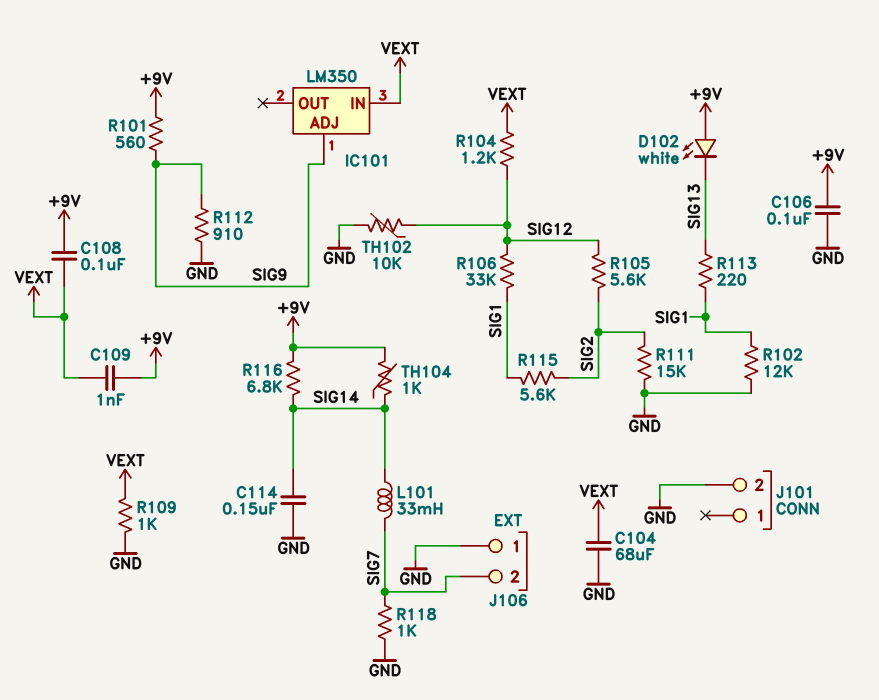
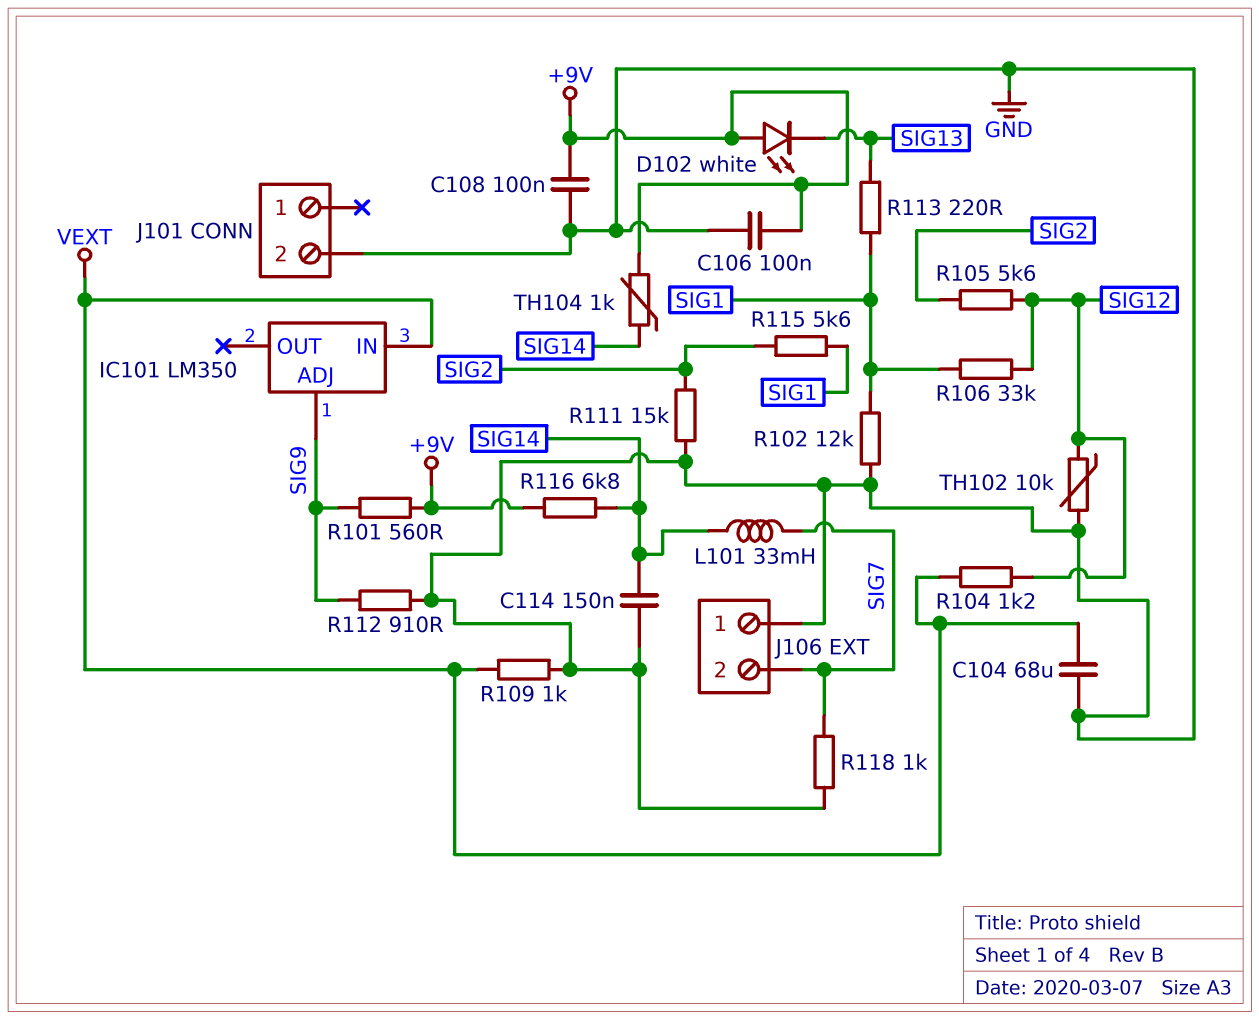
C108: 100nF (+9V, VEXT) -> 100nF (+9V, GND)
C109: 1nF (+9V, VEXT) -> none

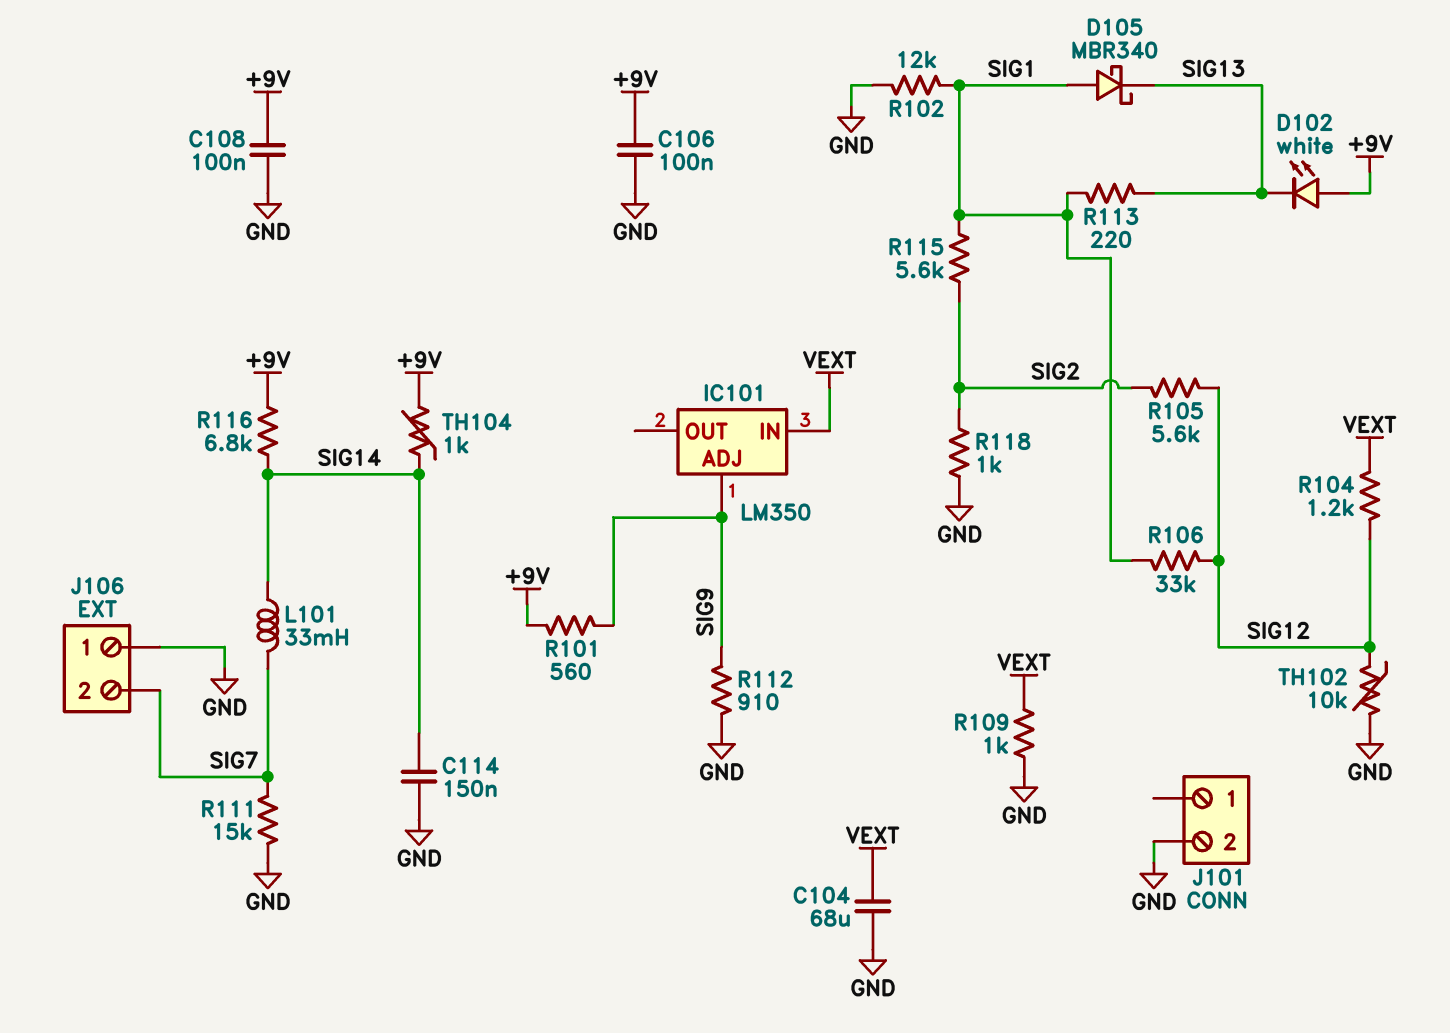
D105: none -> schottky MBR340 (A SIG1, K SIG13)
R111: 15k (GND, SIG2) -> 15k (GND, SIG7)
R118: 1k (GND, SIG7) -> 1k (GND, SIG2)

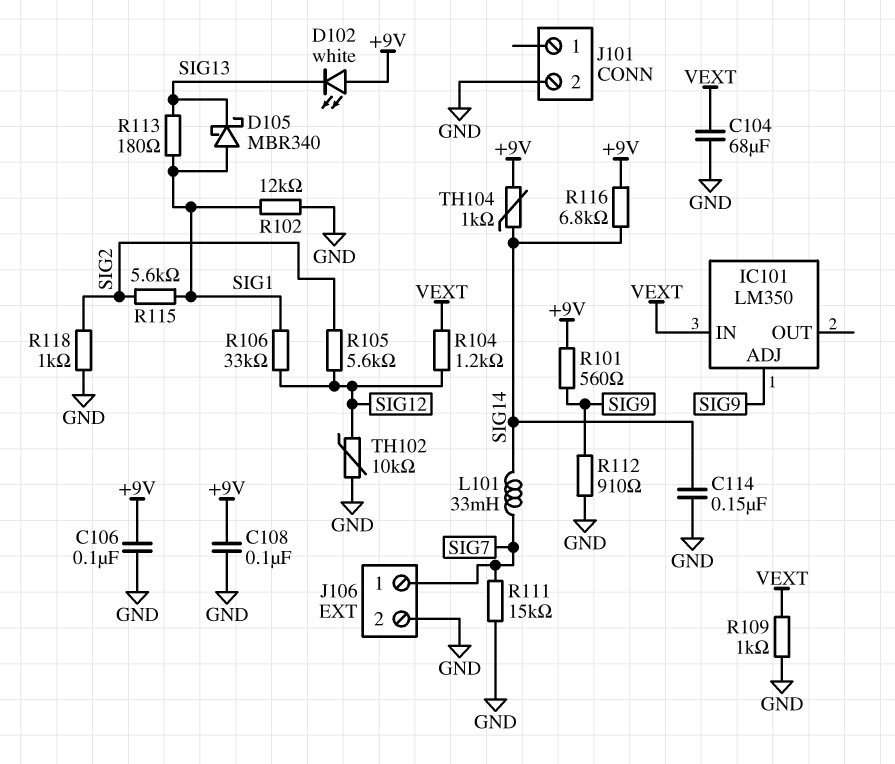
J106 pin 1: GND -> SIG7
J106 pin 2: SIG7 -> GND
R113: 220 (SIG1, SIG13) -> 180 (SIG1, SIG13)

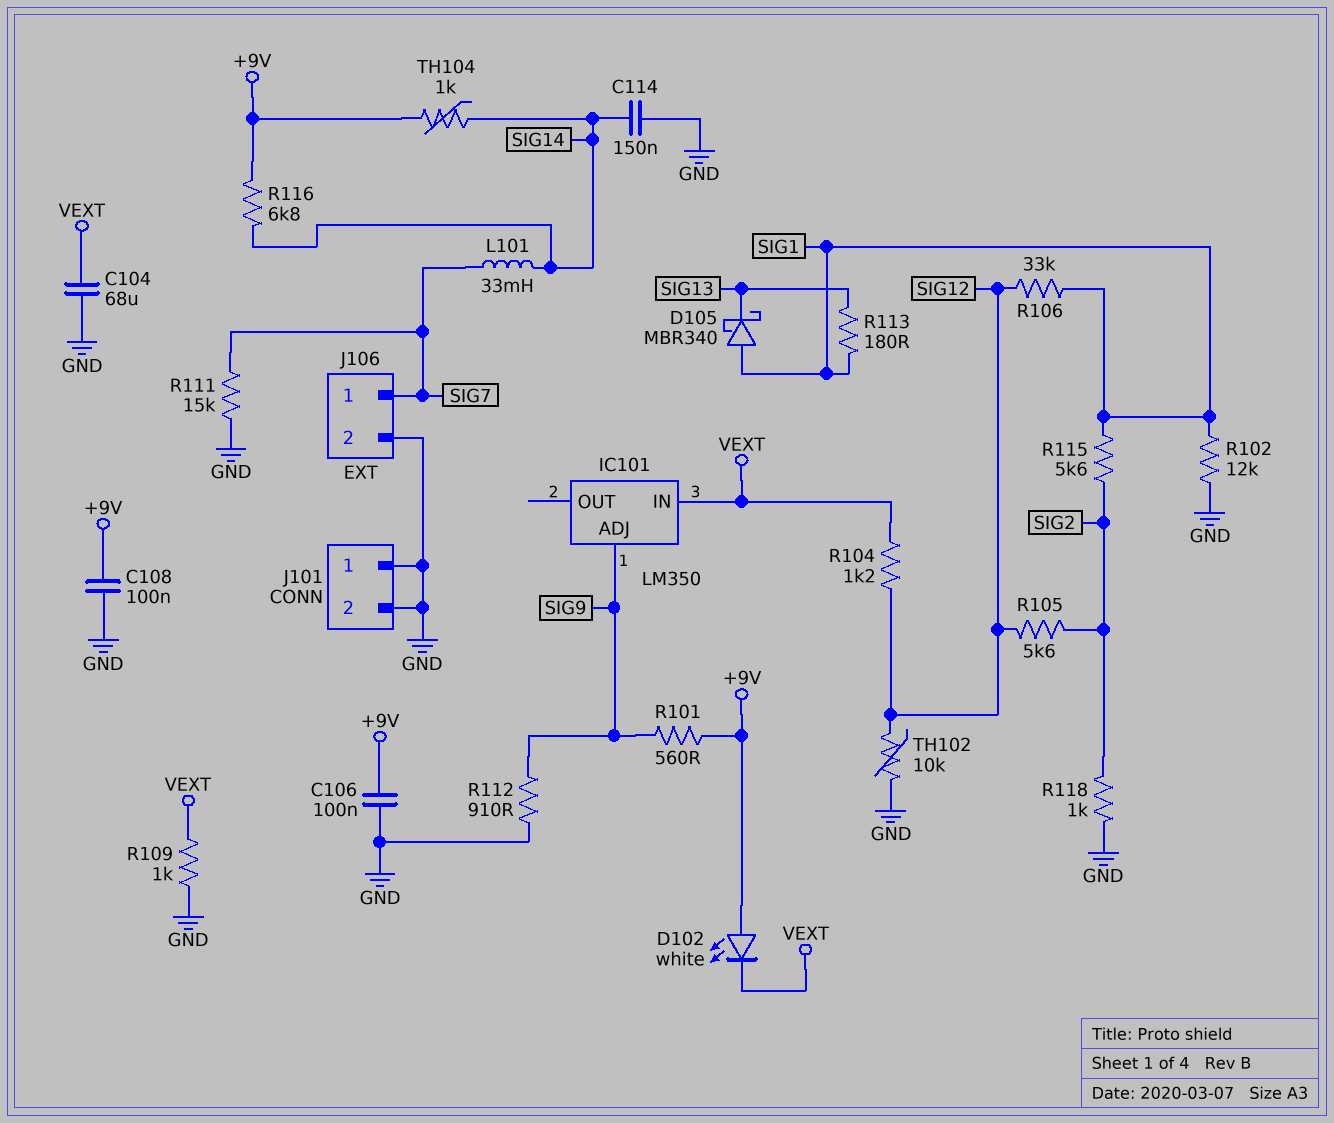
D102: LED white (A +9V, K SIG13) -> LED white (A +9V, K VEXT)
J101 pin 1: none -> GND

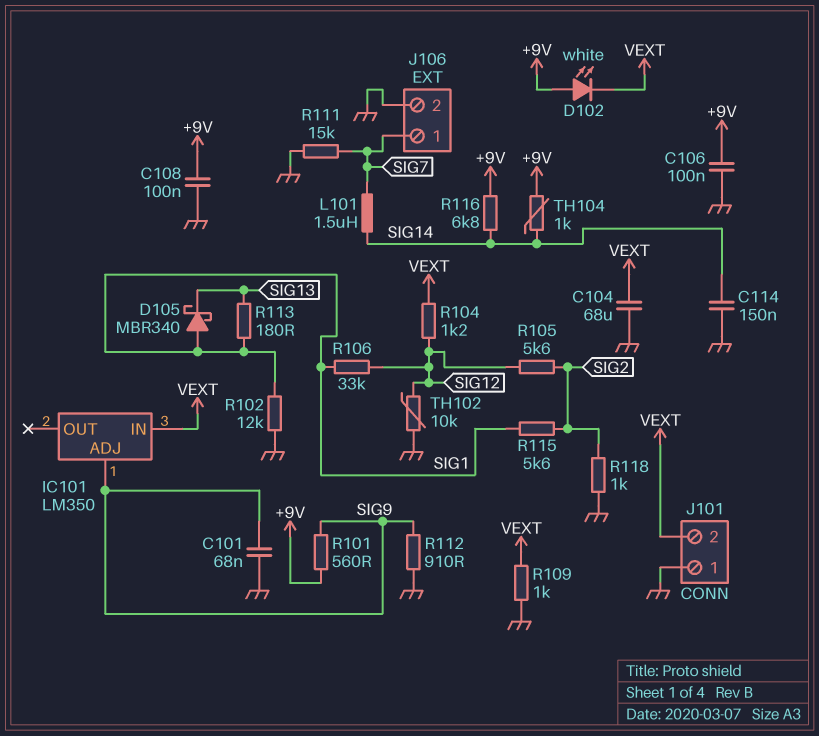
C101: none -> 68nF (GND, SIG9)
J101 pin 2: GND -> VEXT
L101: 33mH (SIG7, SIG14) -> 1.5uH (SIG7, SIG14)

